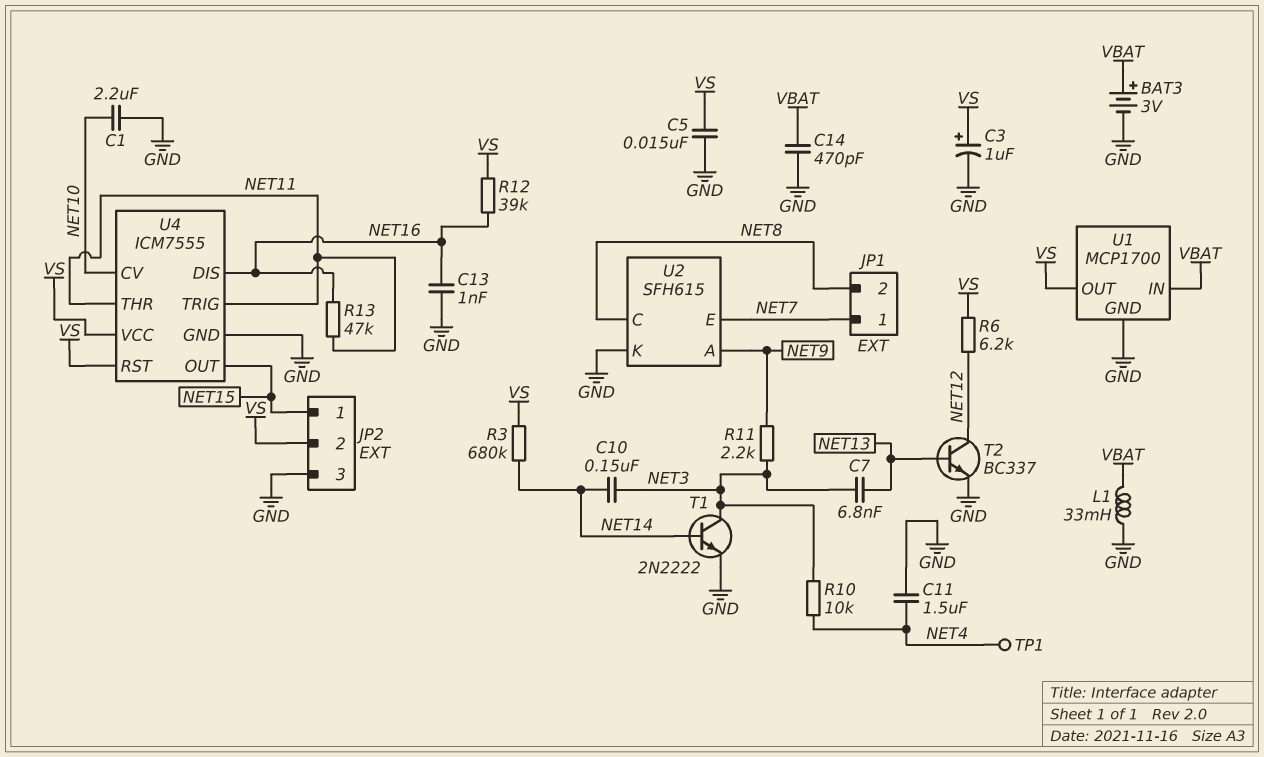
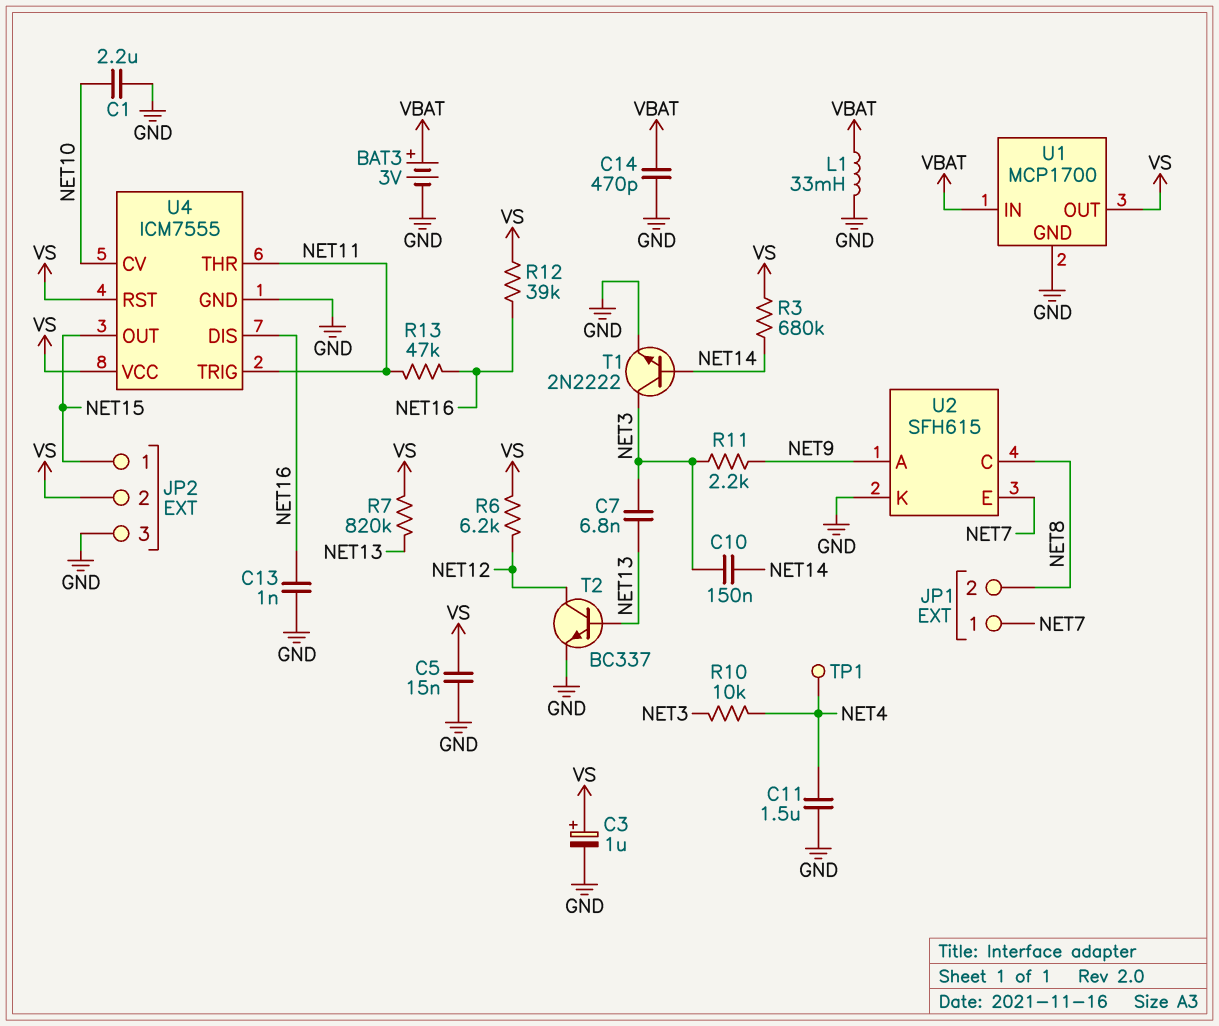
R7: none -> 820k (NET13, VS)

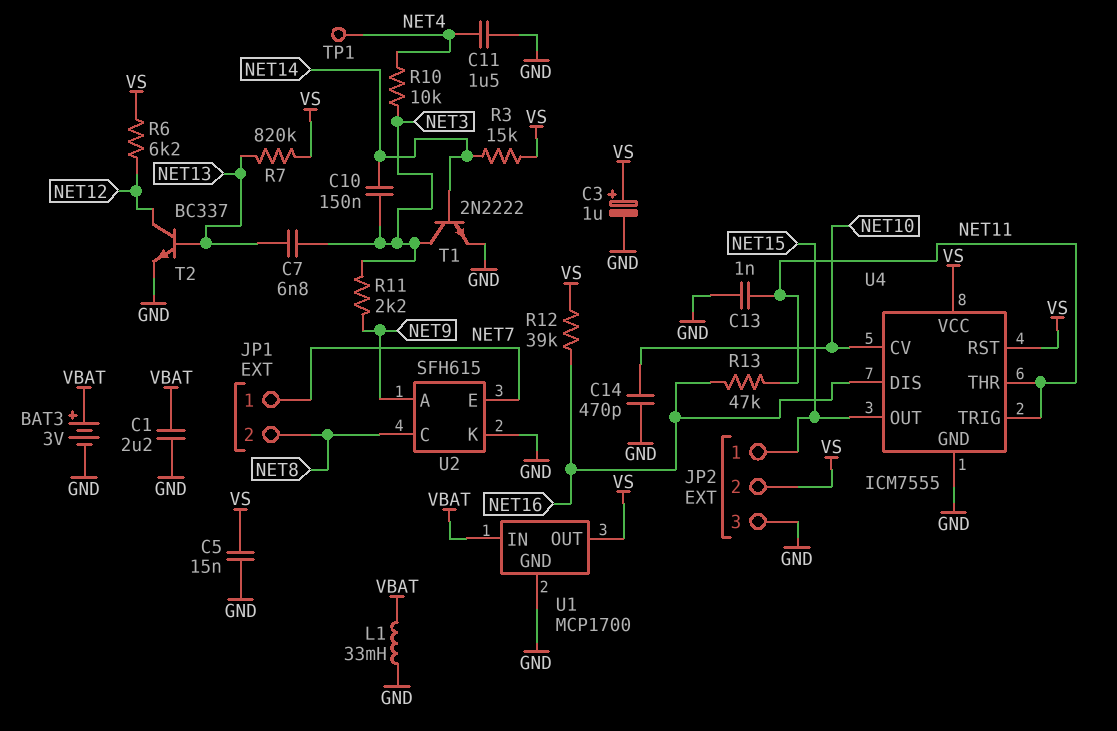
C1: 2.2uF (GND, NET10) -> 2.2uF (GND, VBAT)
C13: 1nF (GND, NET16) -> 1nF (GND, NET11)
C14: 470pF (GND, VBAT) -> 470pF (GND, NET10)
R3: 680k (NET14, VS) -> 15k (NET14, VS)

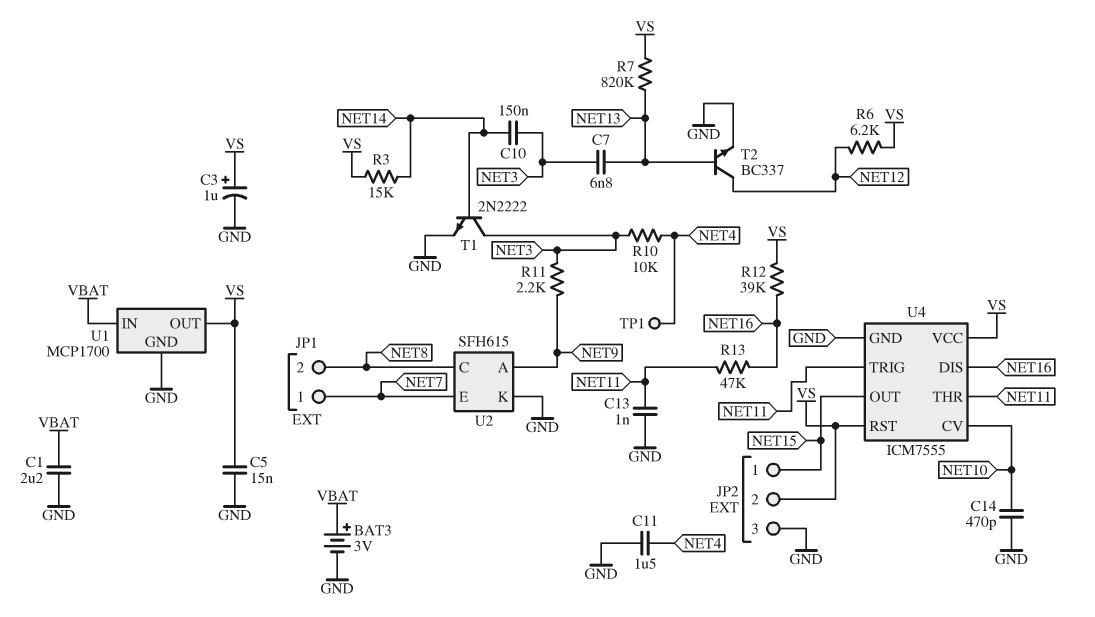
L1: 33mH (GND, VBAT) -> none

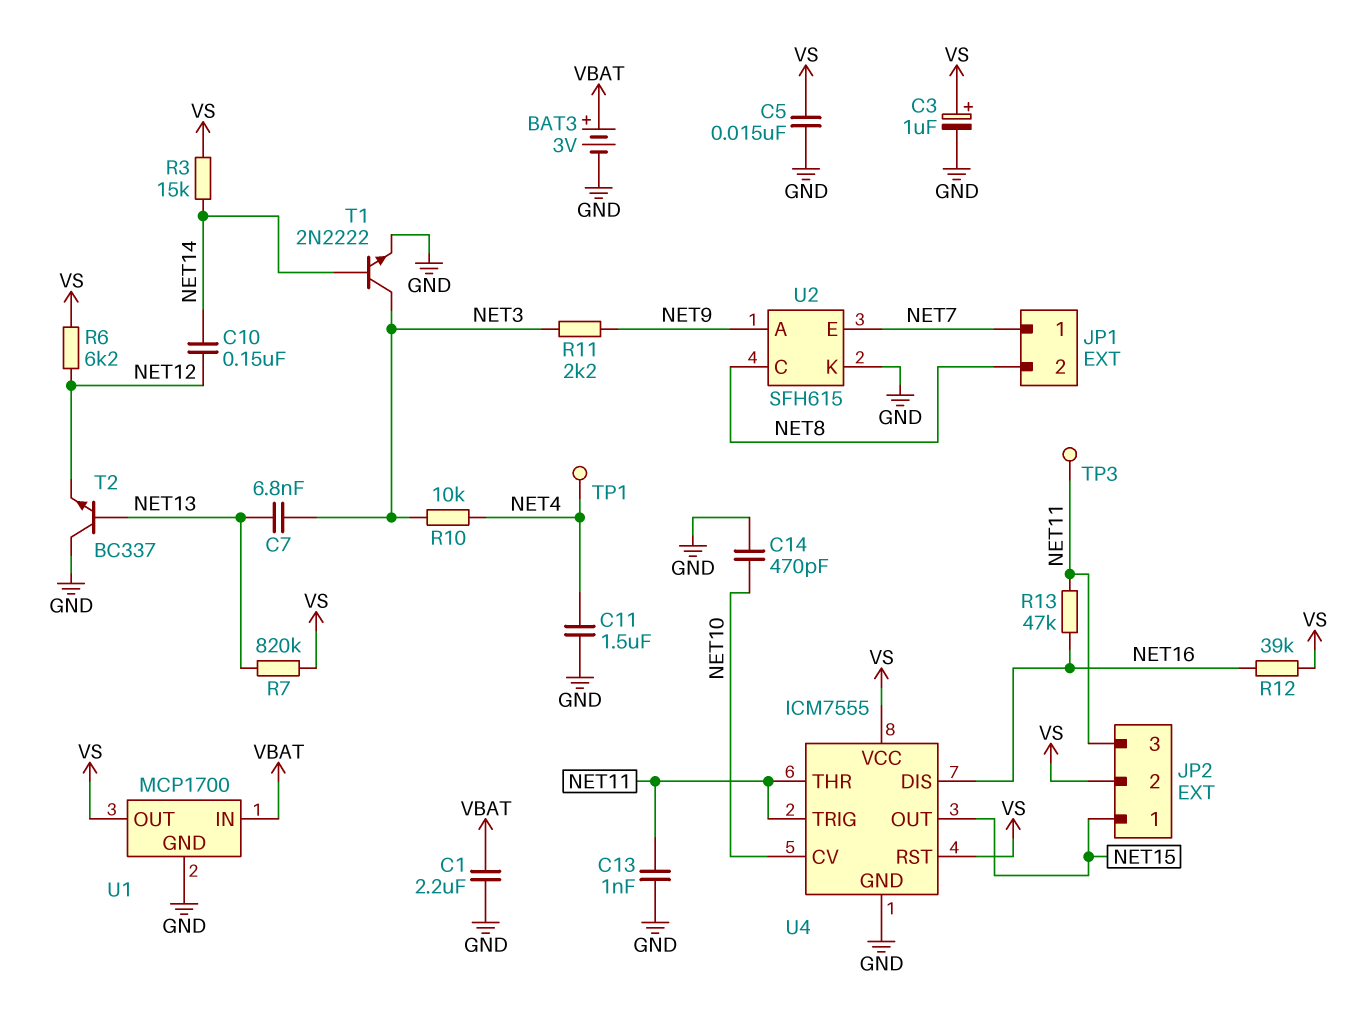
C10: 150nF (NET3, NET14) -> 150nF (NET12, NET14)
JP2 pin 3: GND -> NET11
T2: NPN BC337 (B NET13, C NET12, E GND) -> NPN BC337 (B NET13, C GND, E NET12)
TP3: none -> test point (NET11)

